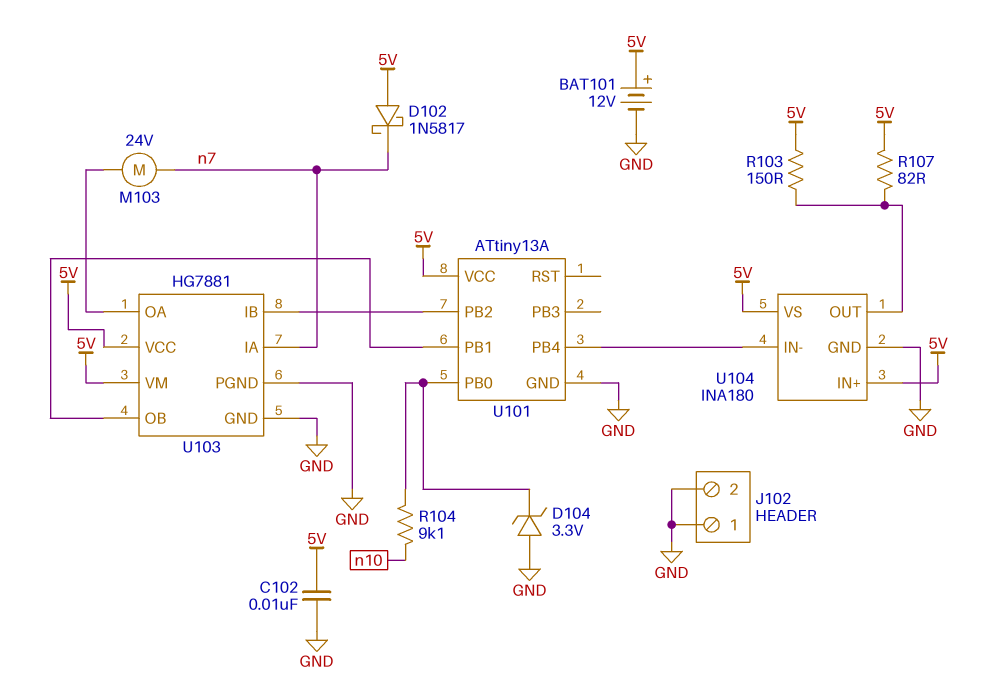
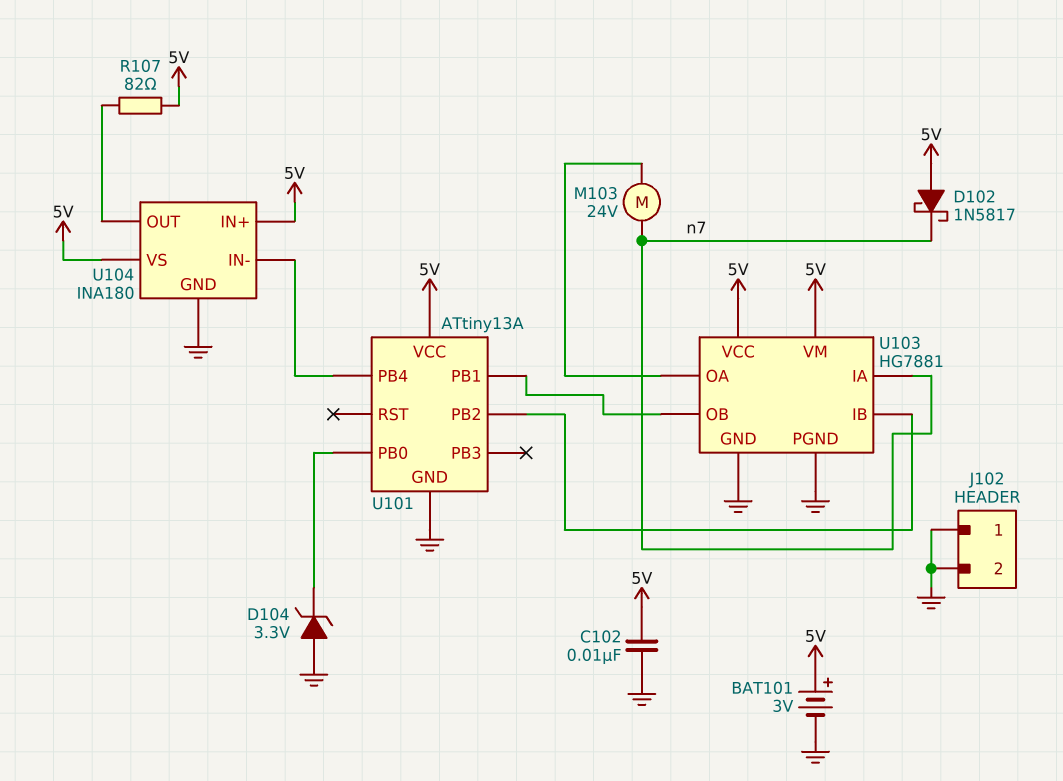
BAT101: 12V (plus 5V, minus GND) -> 3V (plus 5V, minus GND)
R103: 150 (5V, U104/OUT) -> none
R104: 9.1k (U101/PB0, n10) -> none

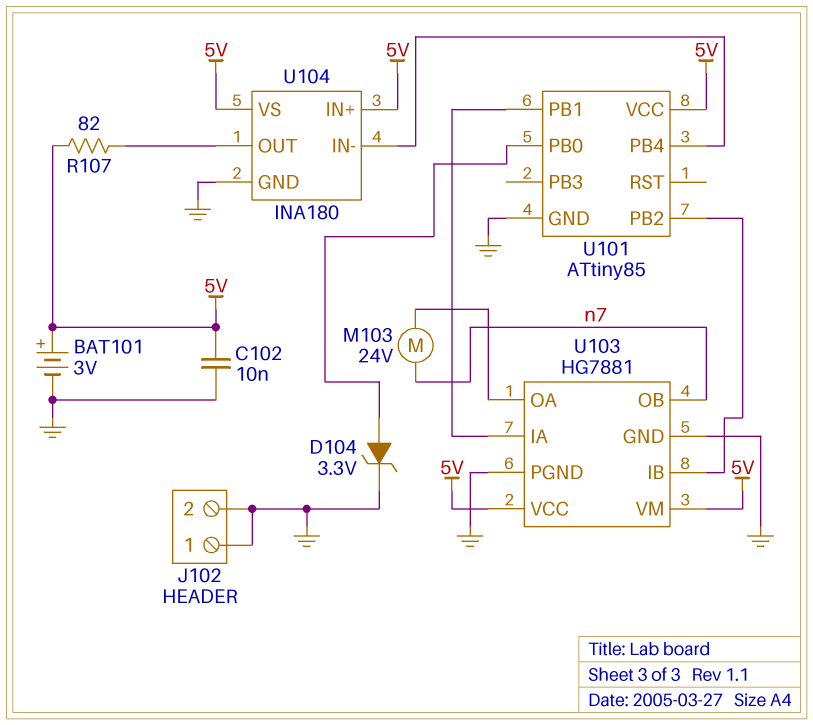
D102: schottky 1N5817 (A 5V, K n7) -> none
D104: zener 3.3V (A GND, K U101/PB0) -> zener 3.3V (A U101/PB0, K GND)
U101: ATtiny13A -> ATtiny85
U103 pin IA: n7 -> U101/PB1
U103 pin OB: U101/PB1 -> n7

